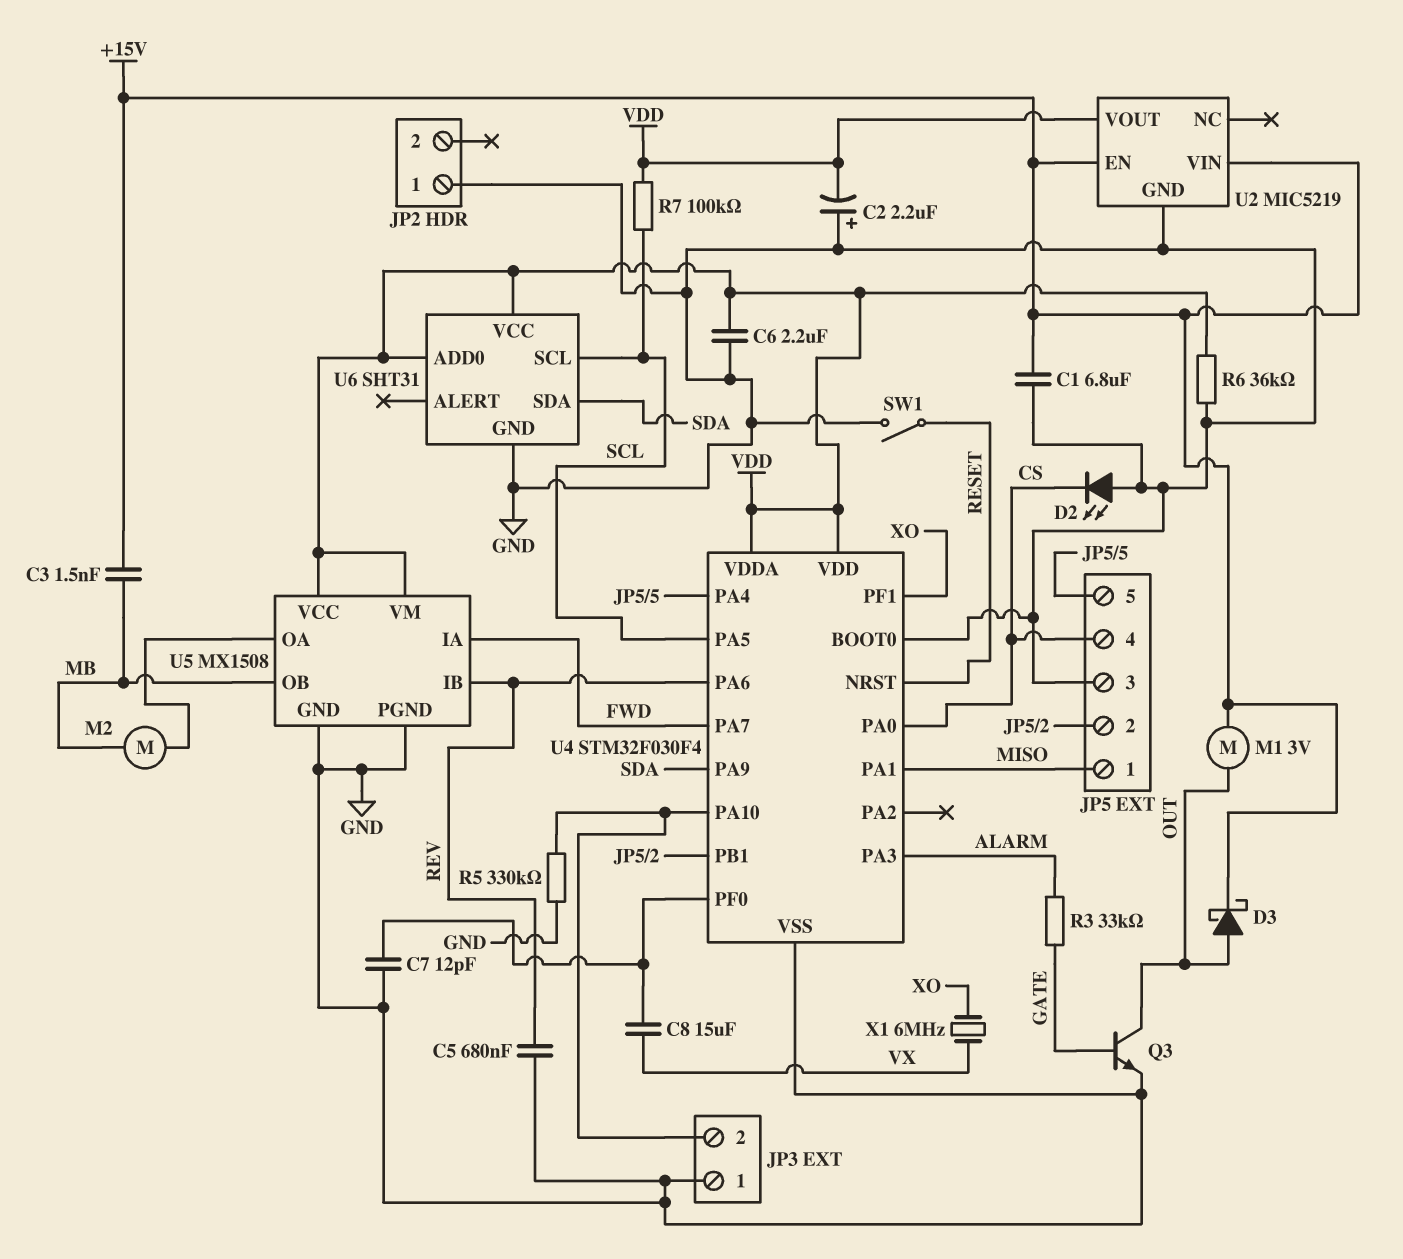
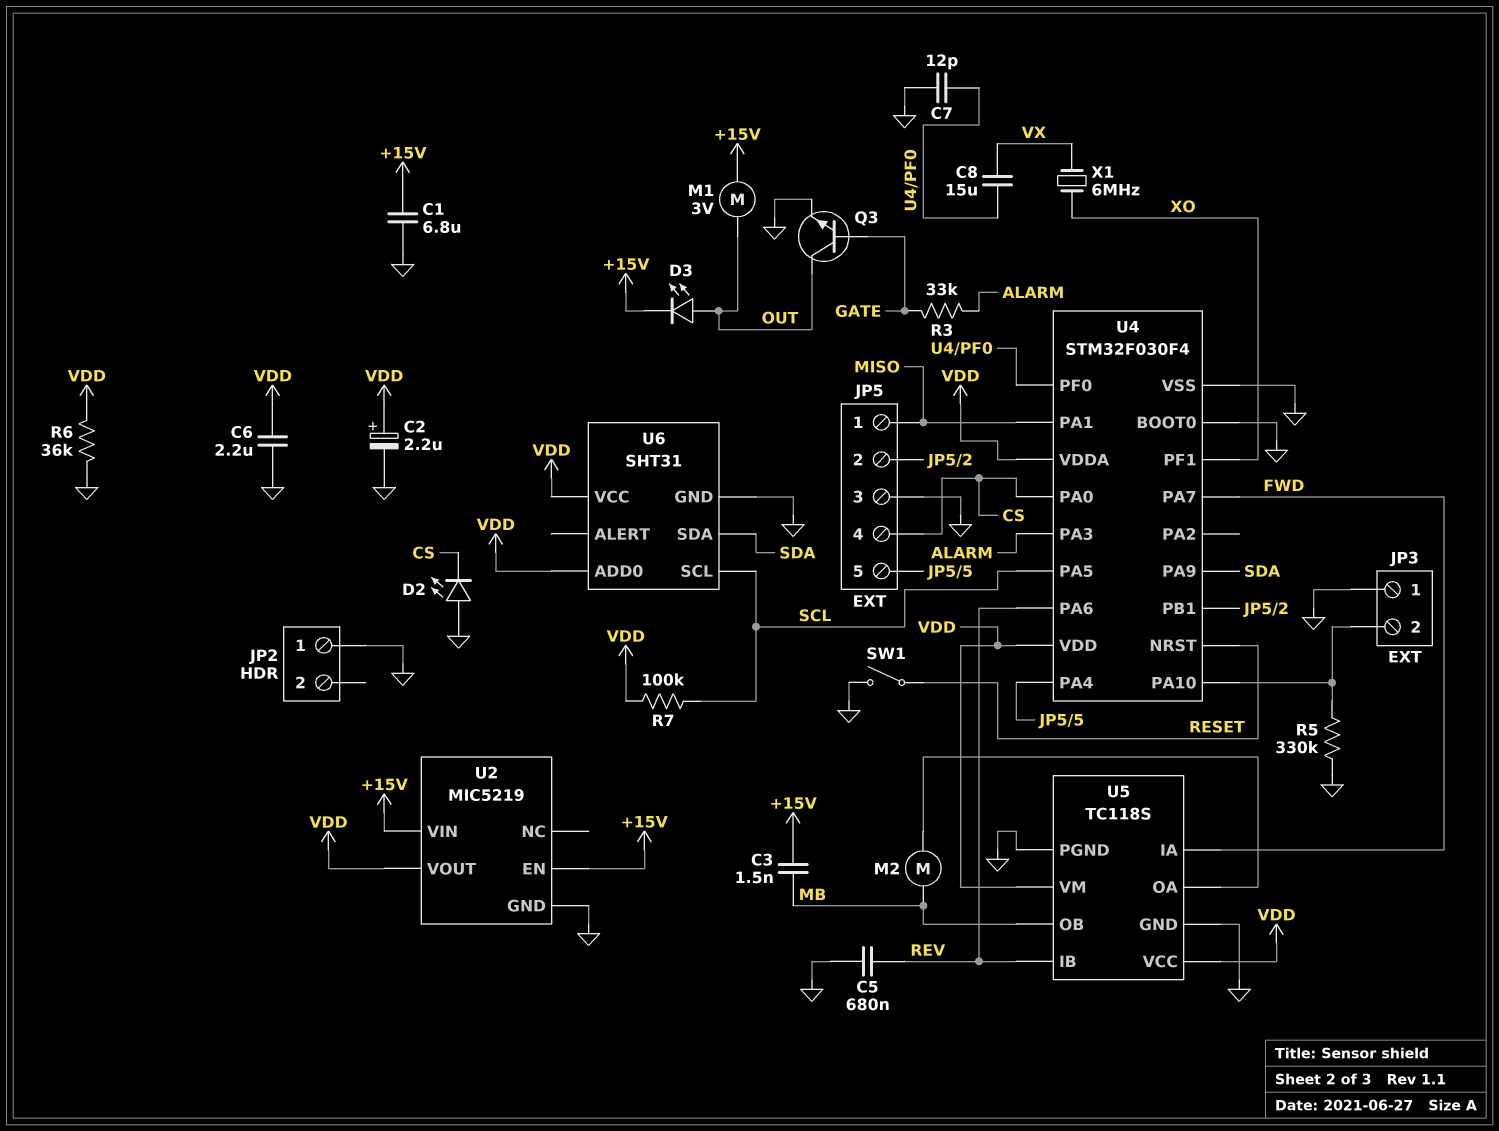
C2: 2.2uF (plus GND, minus VDD) -> 2.2uF (plus VDD, minus GND)
D3: schottky (A OUT, K +15V) -> LED (A OUT, K +15V)
U5: MX1508 -> TC118S

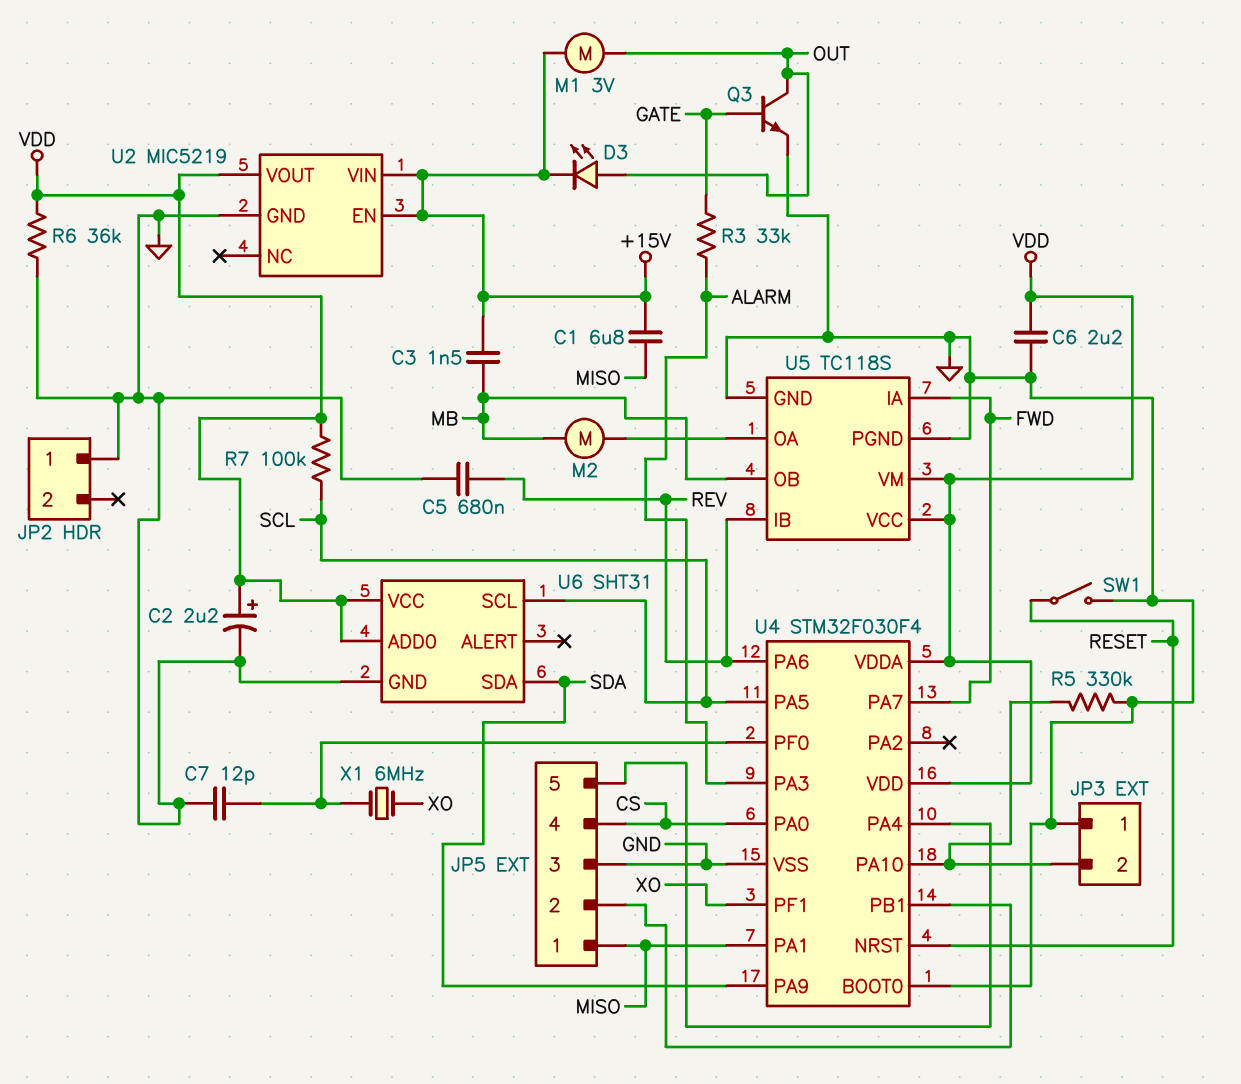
C1: 6.8uF (+15V, GND) -> 6.8uF (+15V, MISO)
C8: 15uF (U4/PF0, VX) -> none
D2: LED (A GND, K CS) -> none
X1: 6MHz (VX, XO) -> 6MHz (U4/PF0, XO)

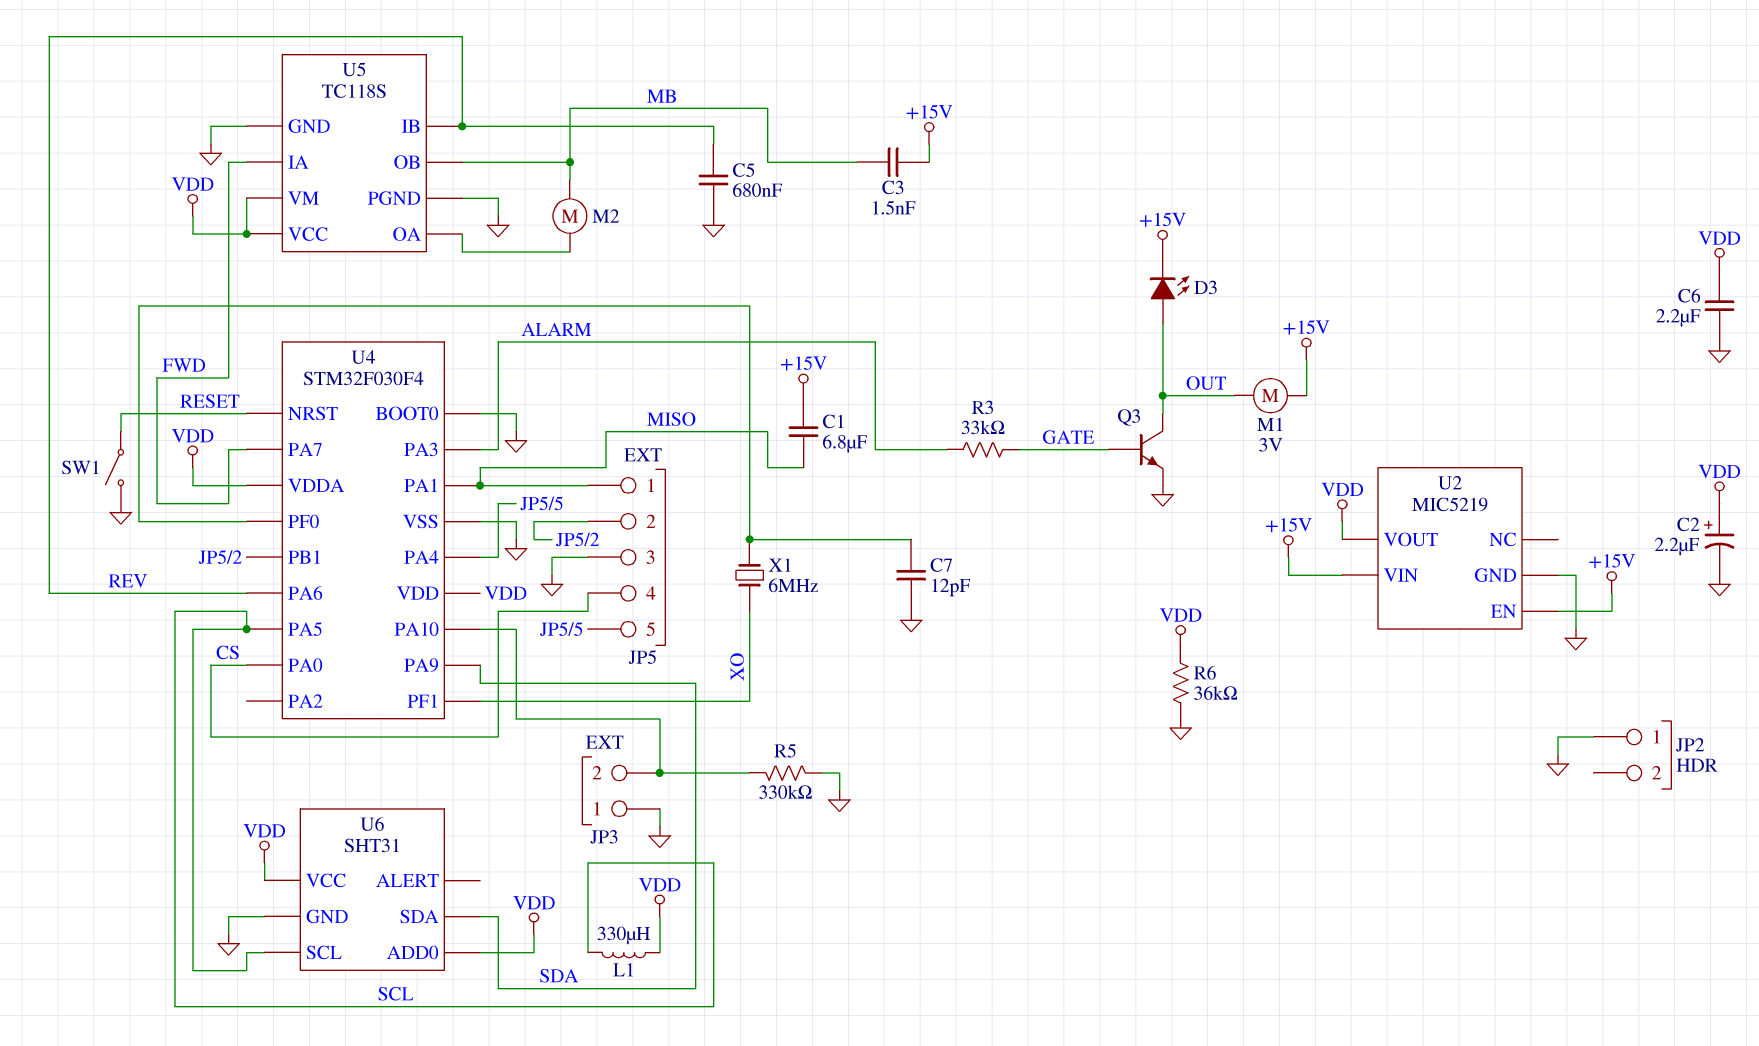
L1: none -> 330uH (SCL, VDD)
R7: 100k (SCL, VDD) -> none

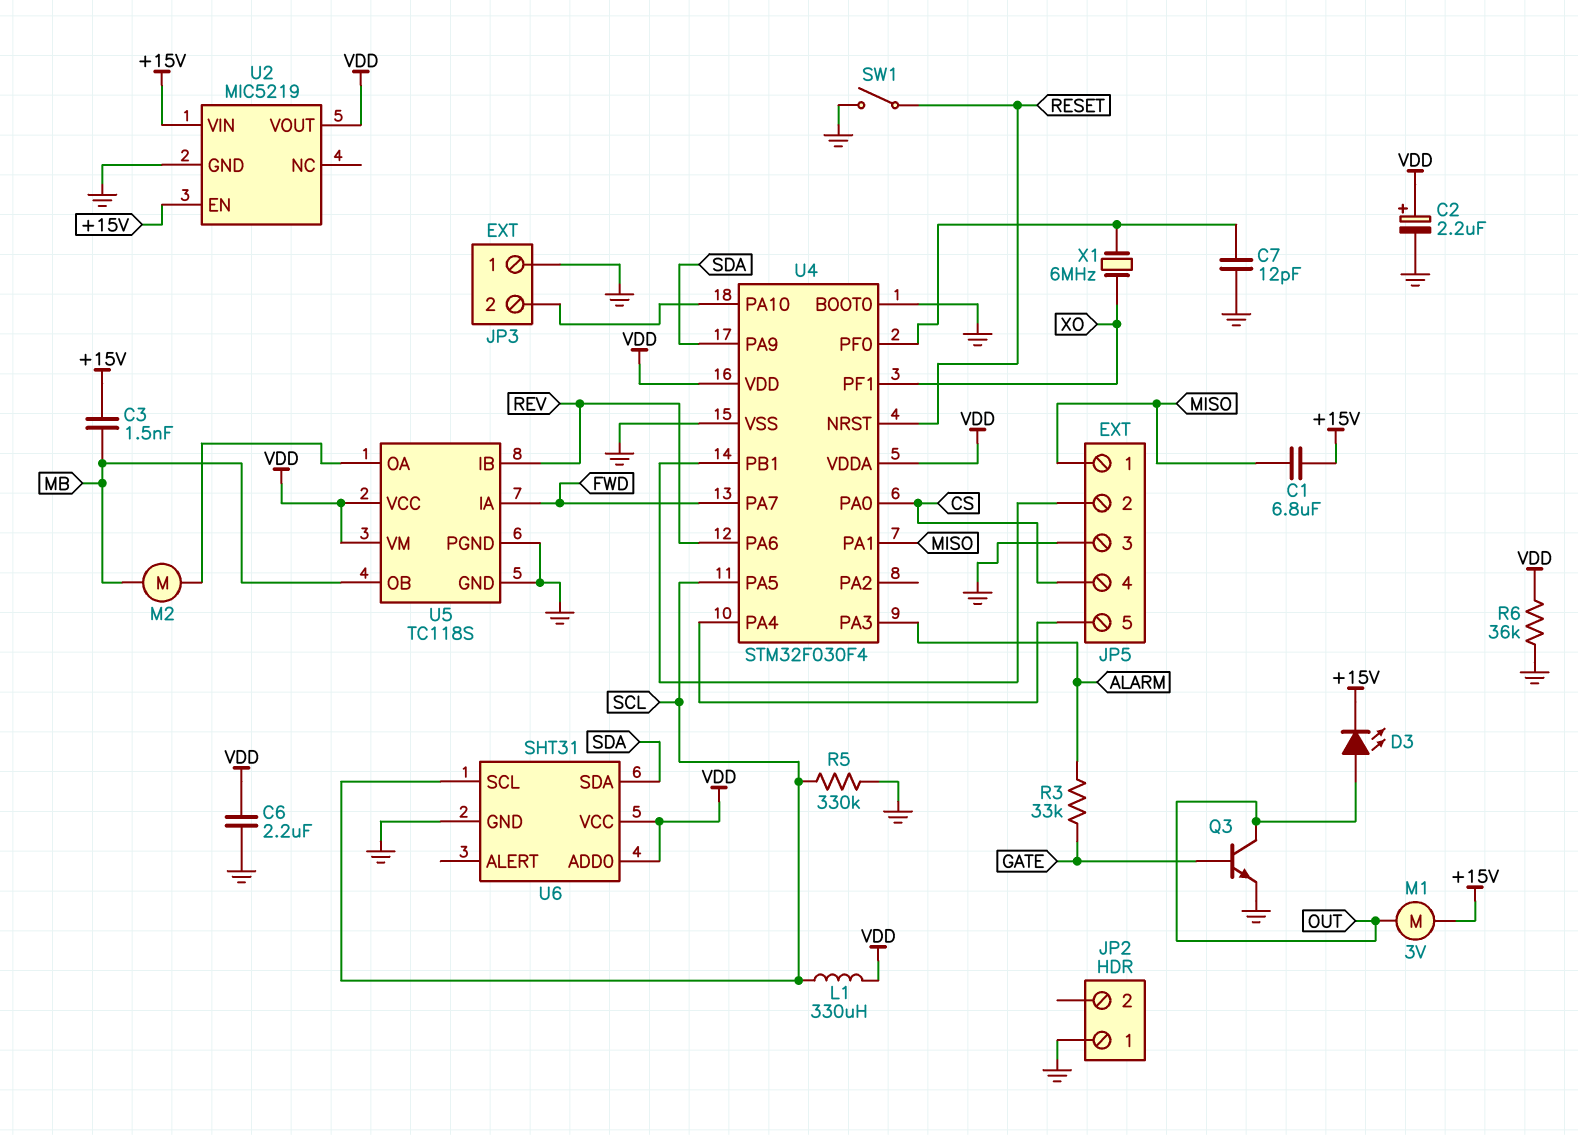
C5: 680nF (GND, REV) -> none
R5: 330k (GND, JP3/2) -> 330k (GND, SCL)

